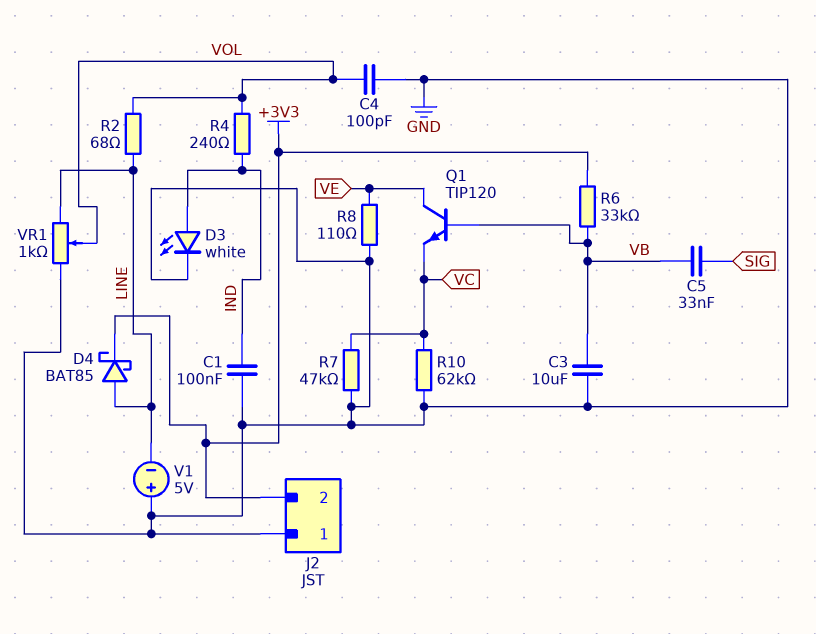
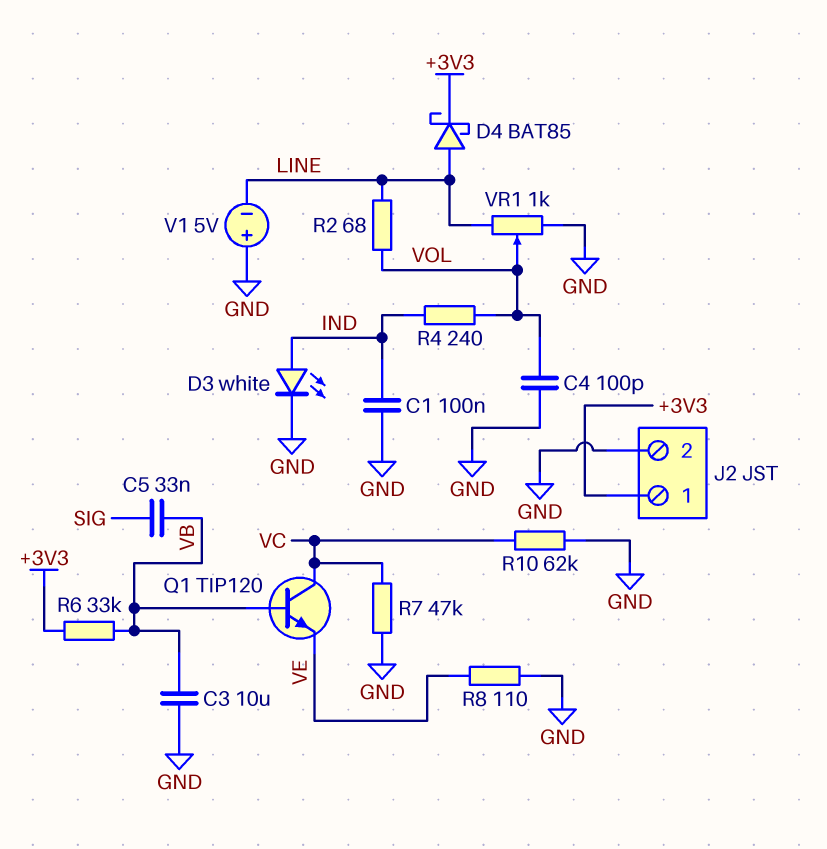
J2 pin 1: GND -> +3V3
J2 pin 2: +3V3 -> GND
Q1: NPN TIP120 (B VB, C VE, E VC) -> NPN TIP120 (B VB, C VC, E VE)

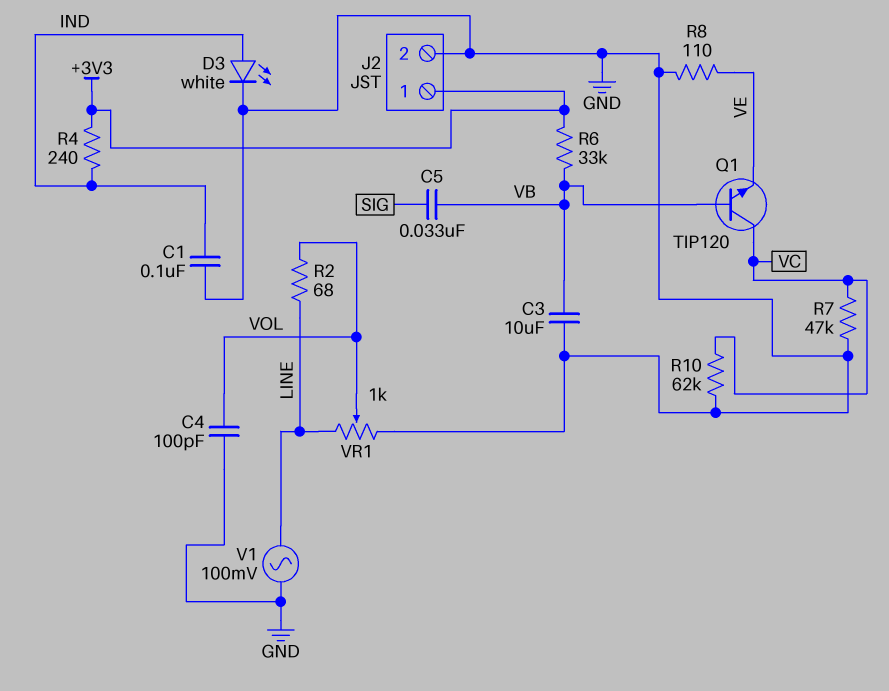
D4: schottky BAT85 (A LINE, K +3V3) -> none
R4: 240 (IND, VOL) -> 240 (+3V3, IND)
V1: 5V (plus GND, minus LINE) -> AC 100mV (GND, LINE)

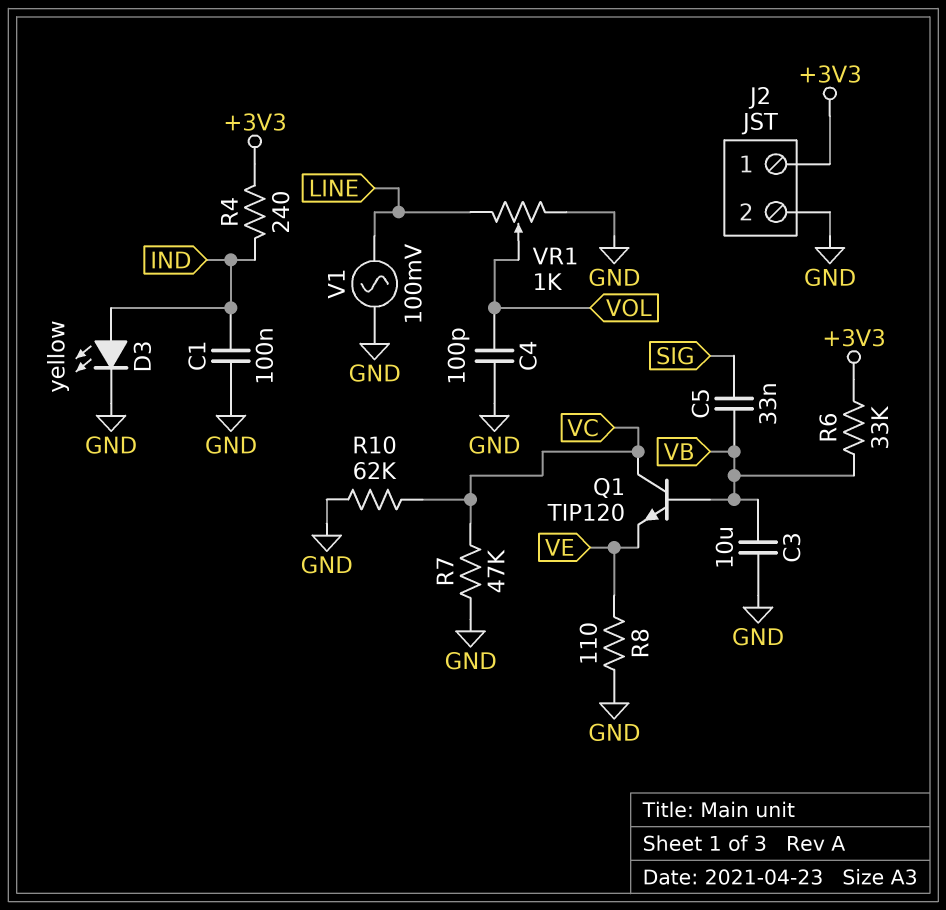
D3: LED white (A IND, K GND) -> LED yellow (A IND, K GND)
R2: 68 (LINE, VOL) -> none

